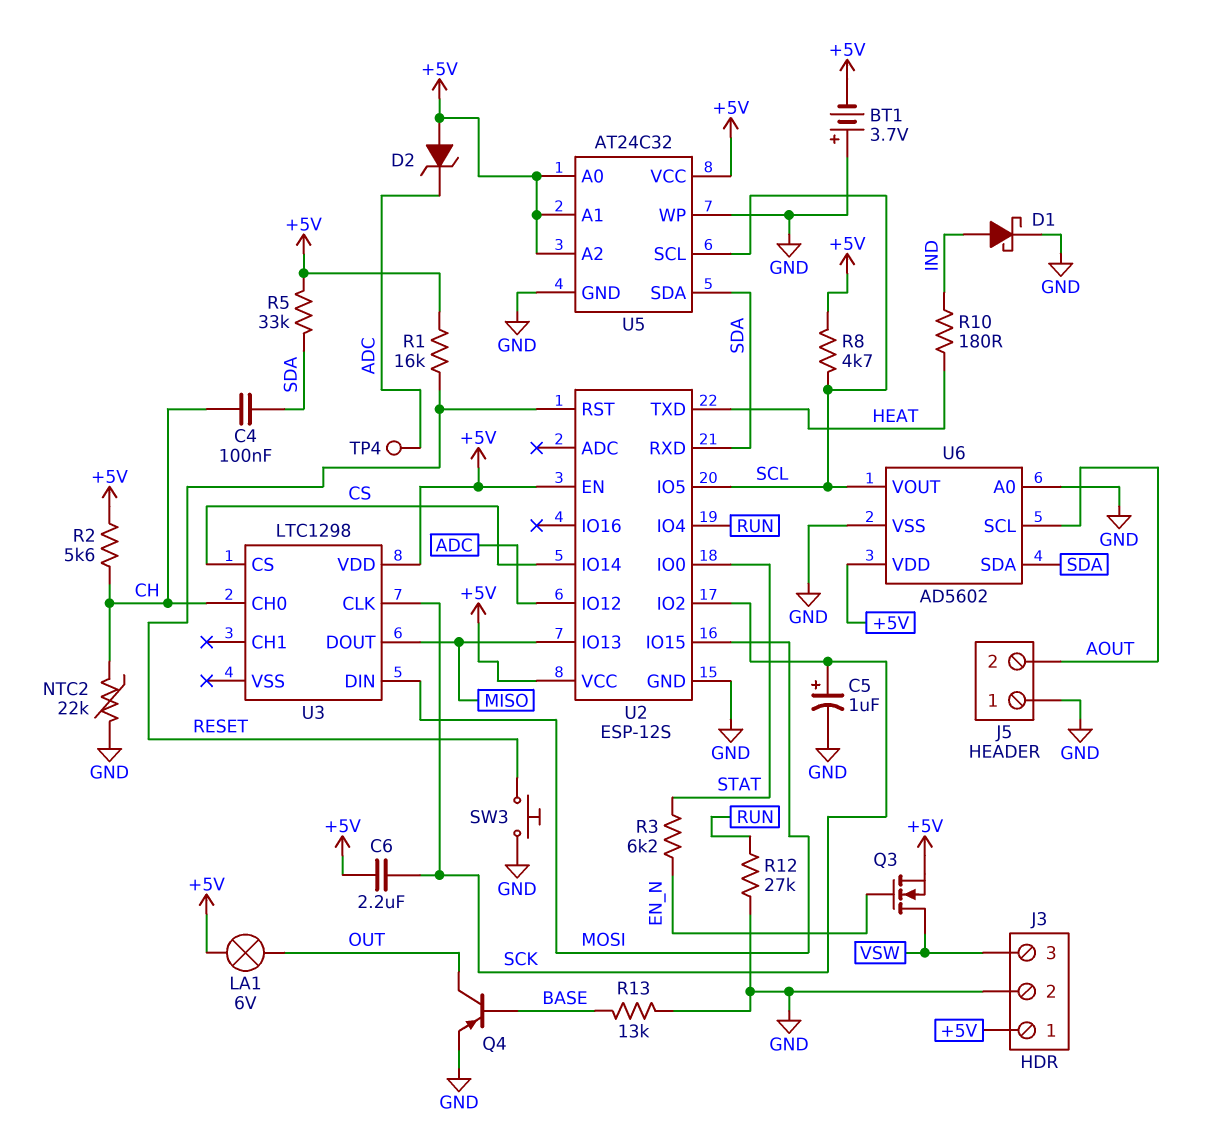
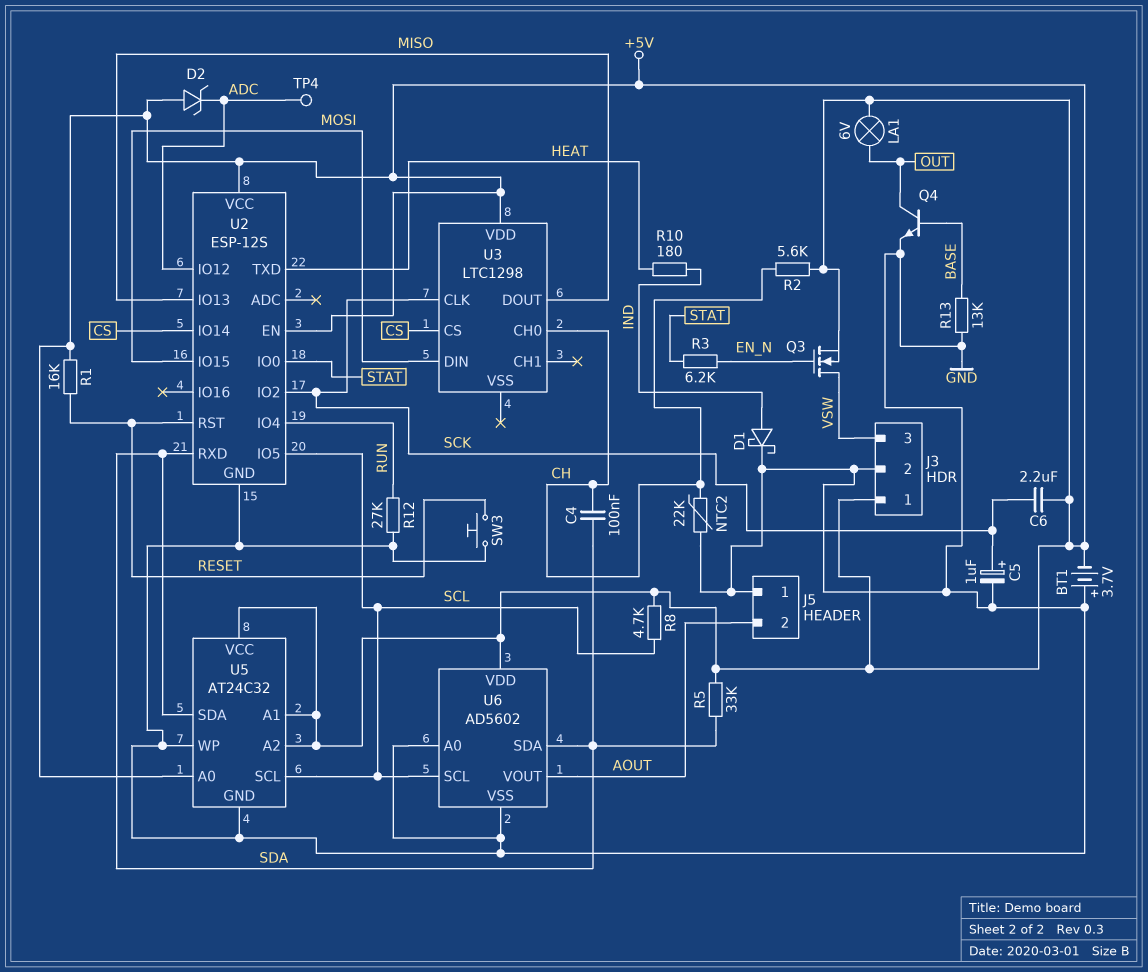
Q4: PNP (B BASE, C OUT, E GND) -> NPN (B BASE, C OUT, E GND)
U6 pin SCL: AOUT -> SCL
U6 pin VOUT: SCL -> AOUT

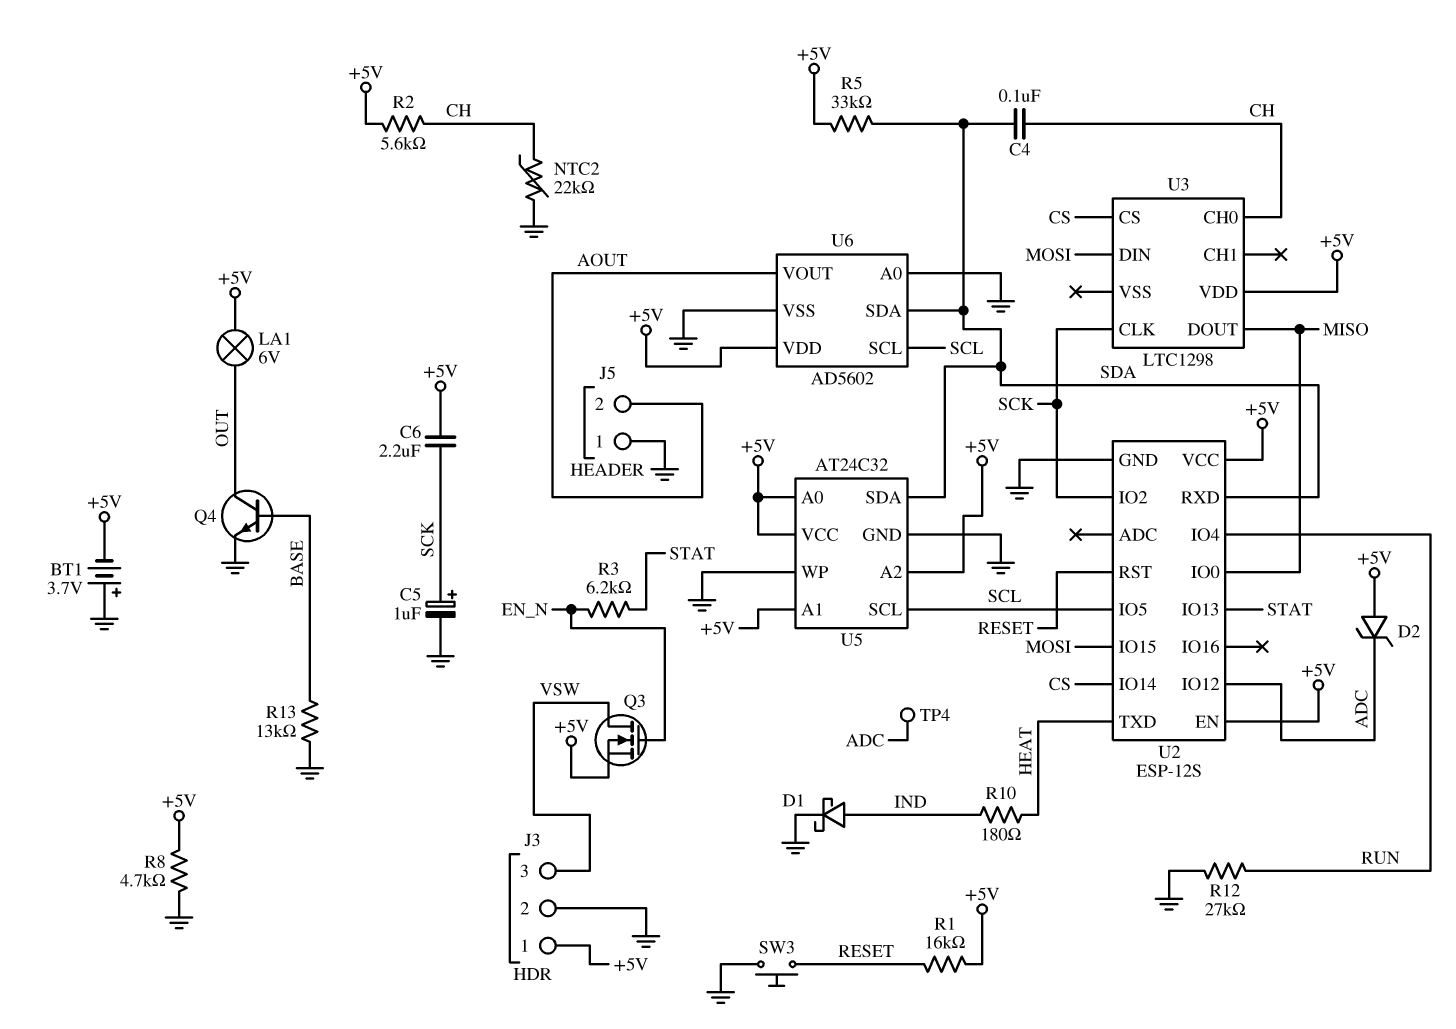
R8: 4.7k (+5V, SCL) -> 4.7k (+5V, GND)
U2 pin IO0: STAT -> MISO
U2 pin IO13: MISO -> STAT

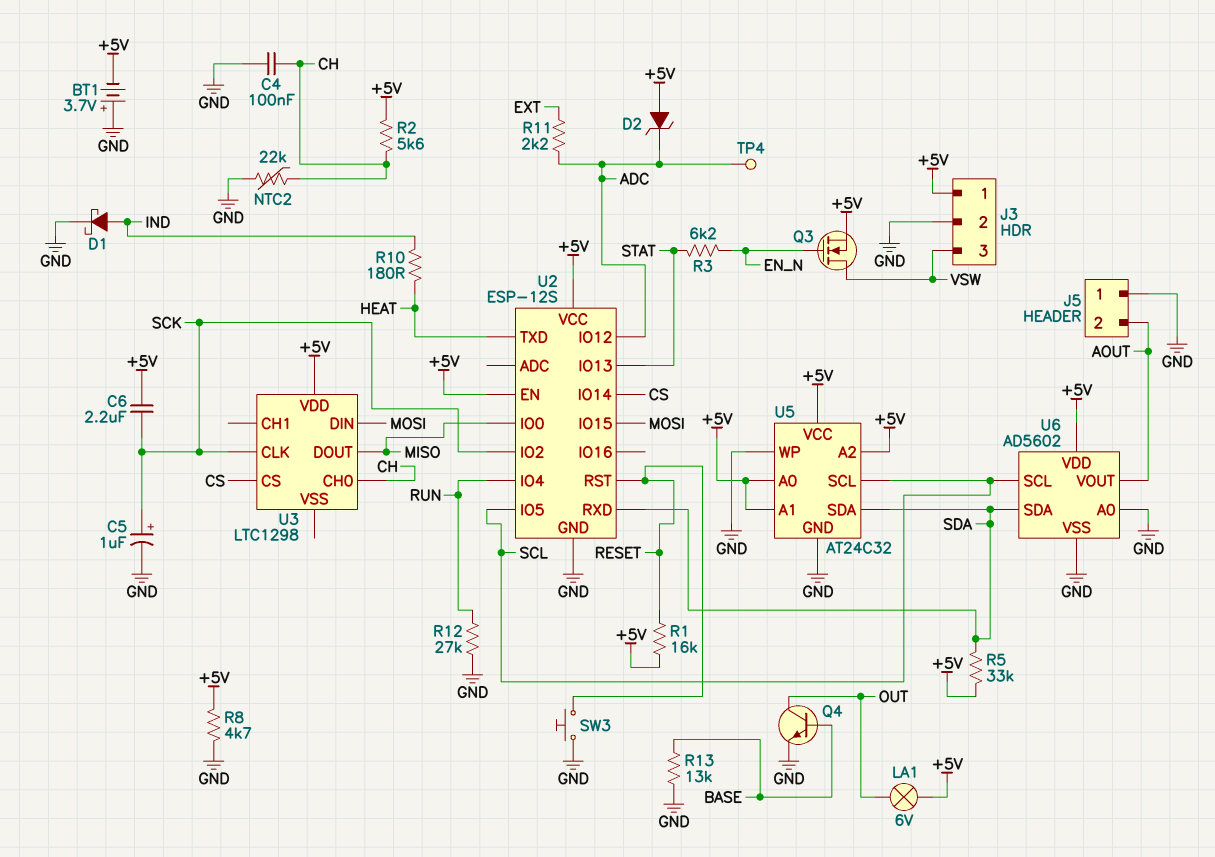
C4: 100nF (CH, SDA) -> 100nF (CH, GND)
R11: none -> 2.2k (ADC, EXT)

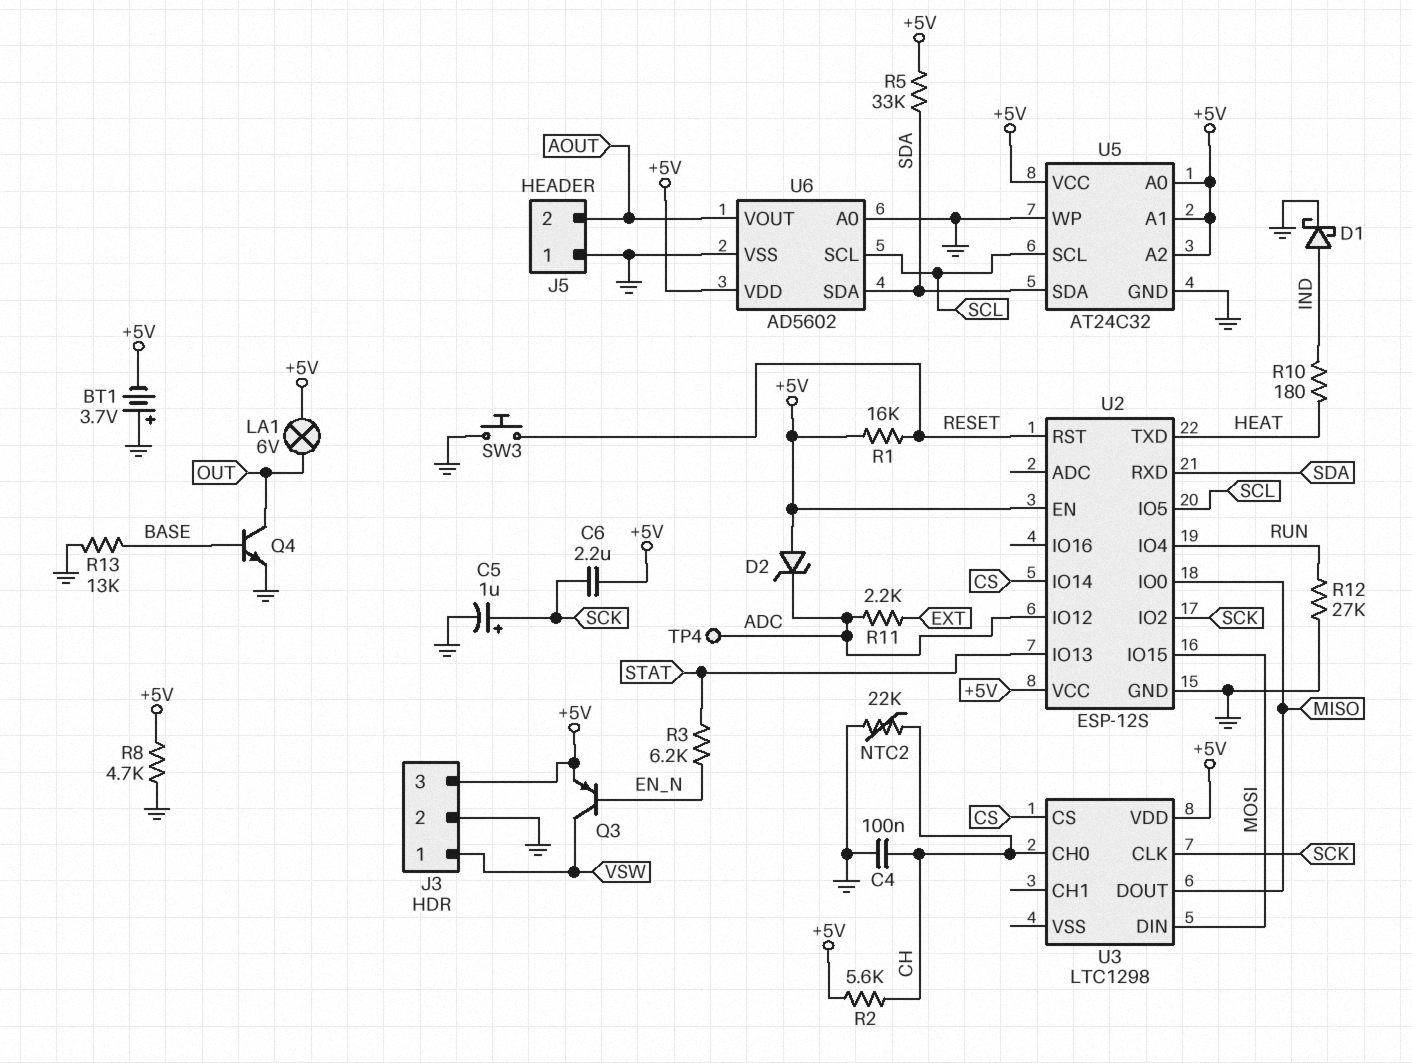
J3 pin 1: +5V -> VSW
J3 pin 3: VSW -> +5V
Q3: NMOS (G EN_N, D VSW, S +5V) -> PNP (B EN_N, C VSW, E +5V)

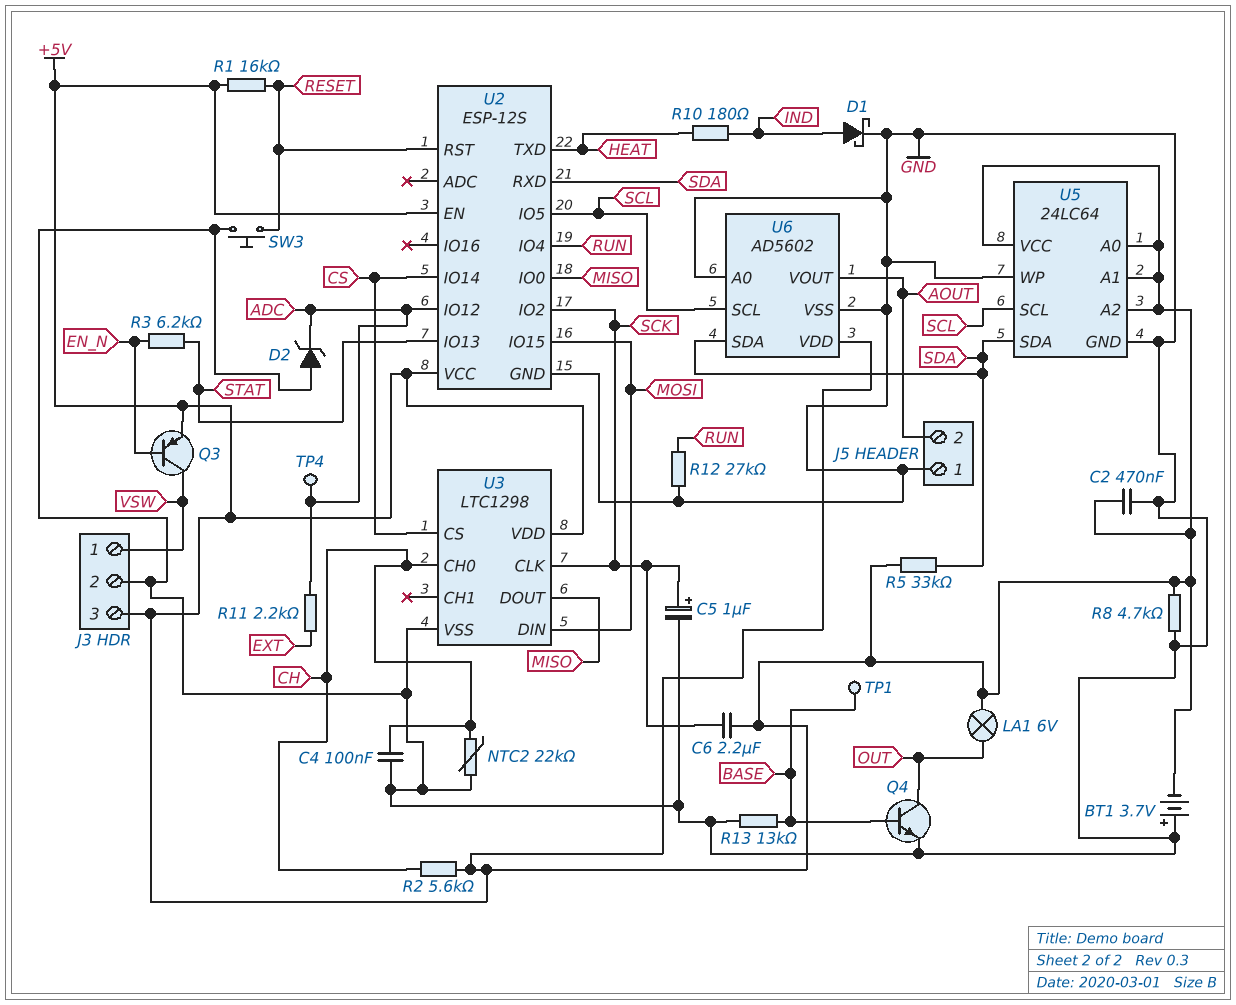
C2: none -> 470nF (+5V, GND)
D2: zener (A +5V, K ADC) -> zener (A GND, K ADC)
TP1: none -> test point (BASE)
U3 pin VSS: none -> GND
U5: AT24C32 -> 24LC64

